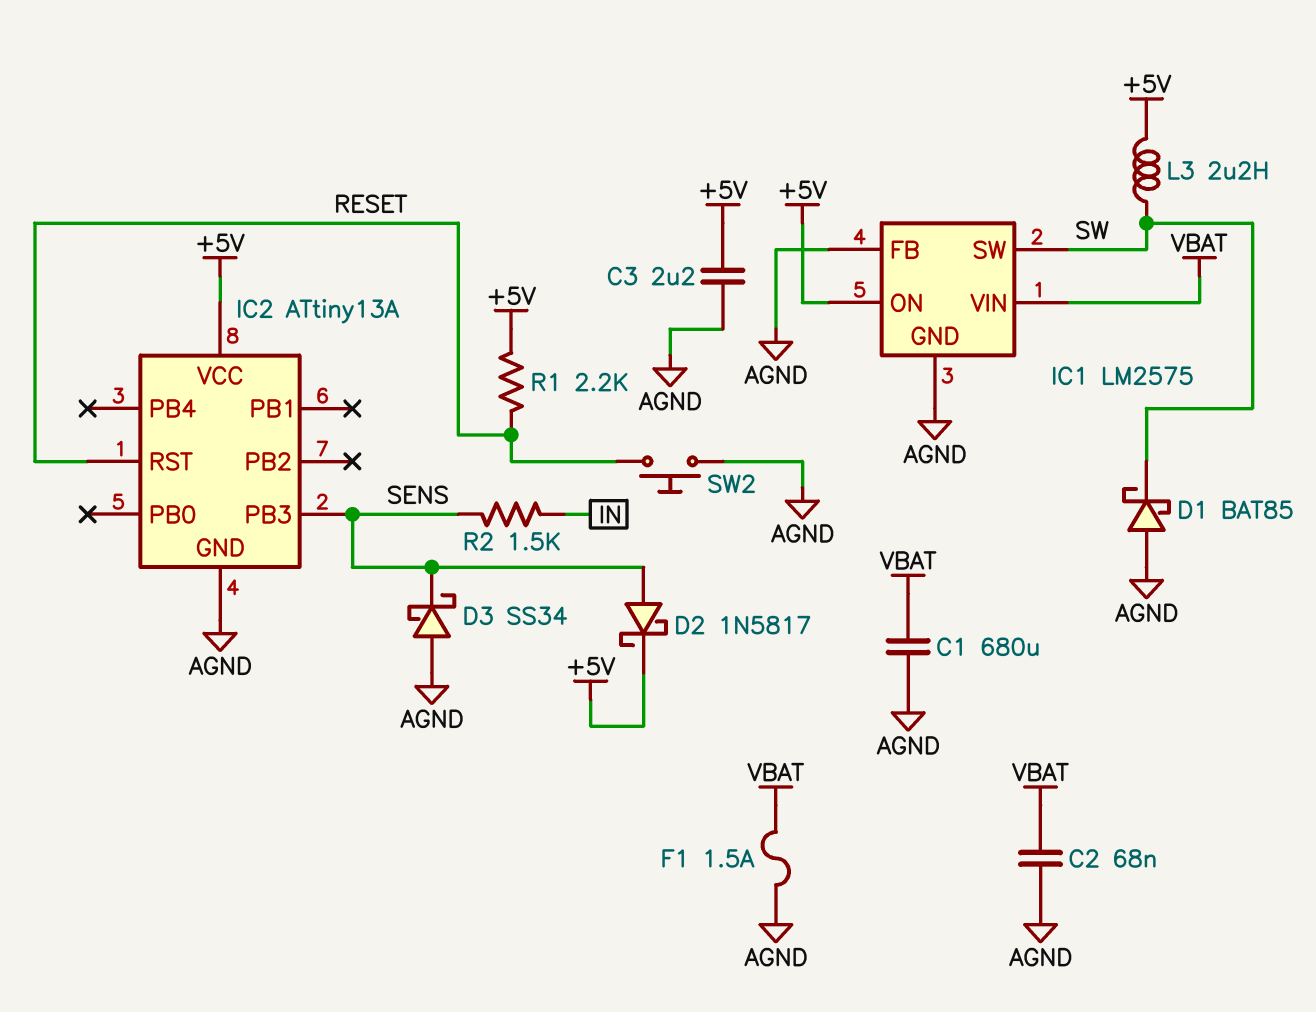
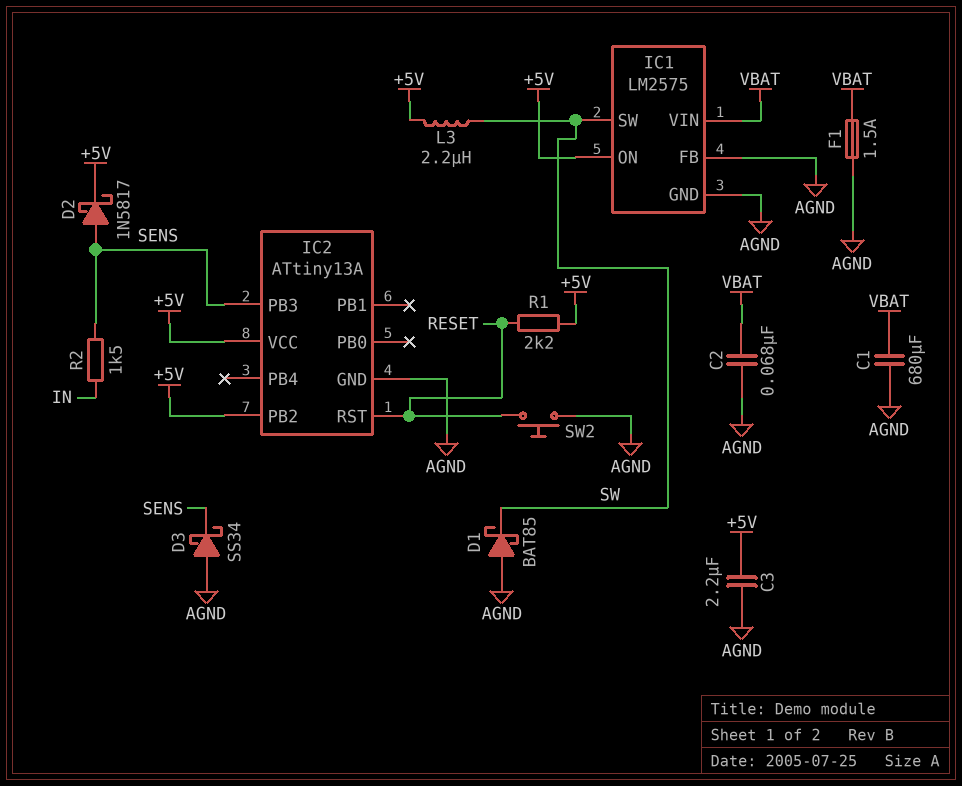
IC2 pin PB2: none -> +5V

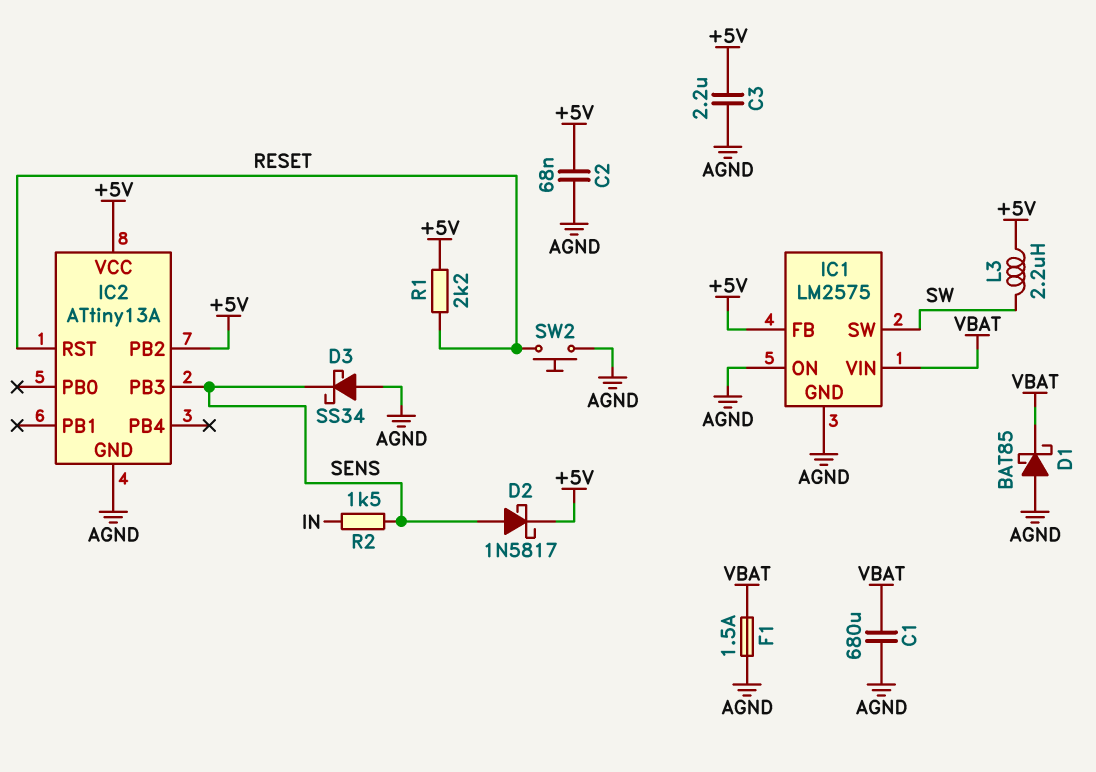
C2: 68nF (AGND, VBAT) -> 68nF (+5V, AGND)
D1: schottky BAT85 (A AGND, K SW) -> schottky BAT85 (A AGND, K VBAT)
IC1 pin FB: AGND -> +5V
IC1 pin ON: +5V -> AGND

